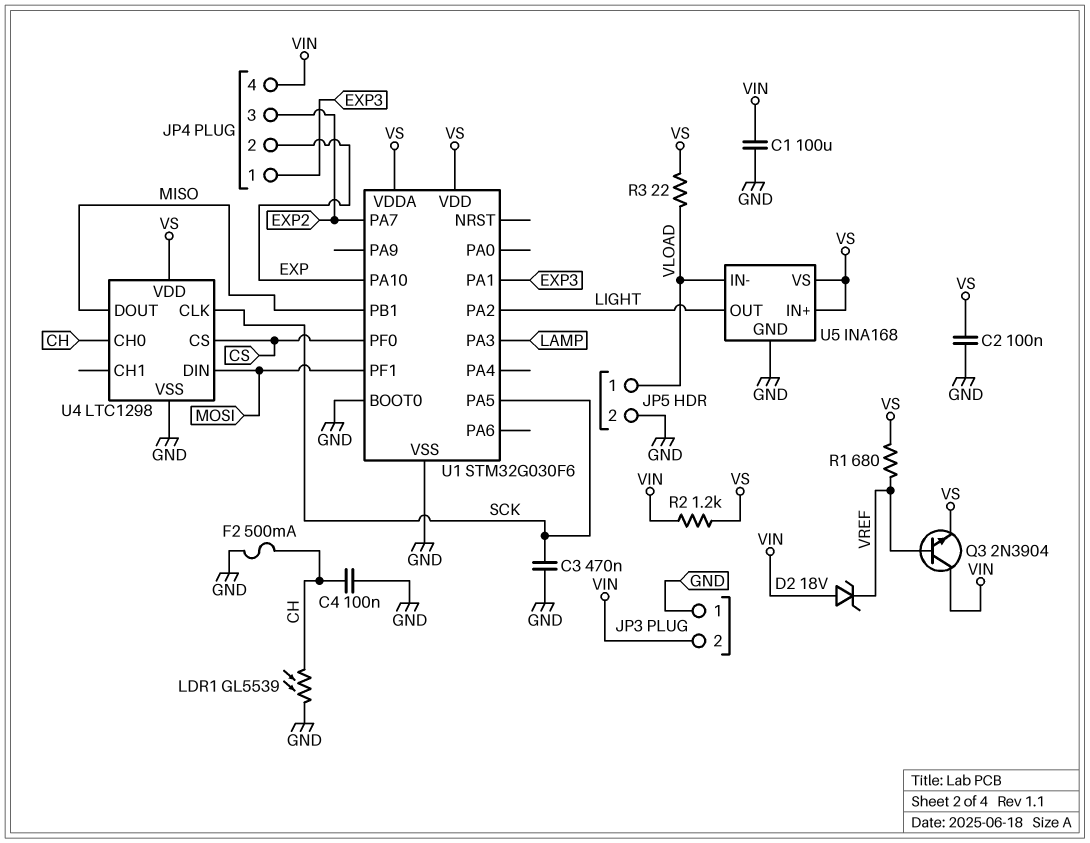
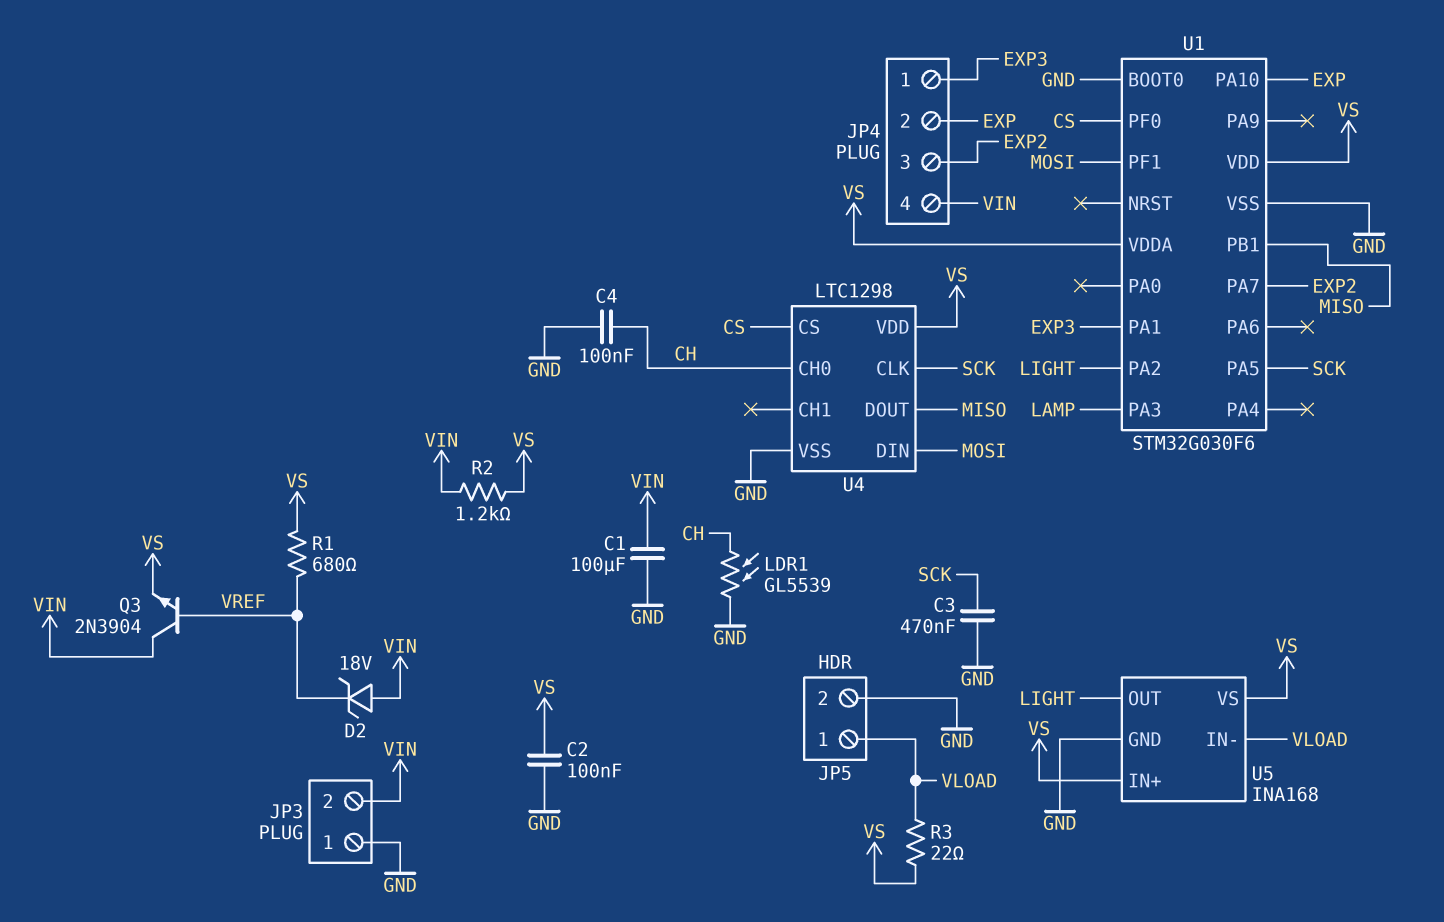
F2: 500mA (CH, GND) -> none

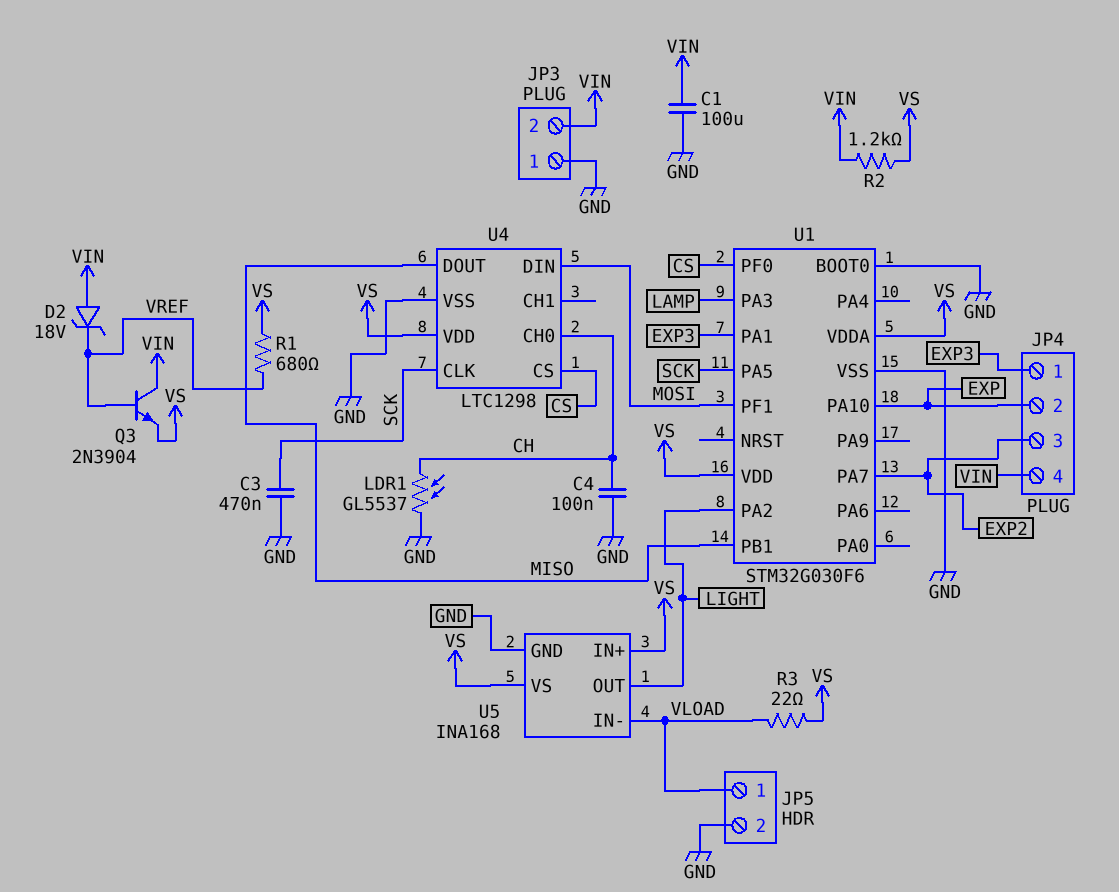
C2: 100nF (GND, VS) -> none
LDR1: GL5539 (CH, GND) -> GL5537 (CH, GND)

